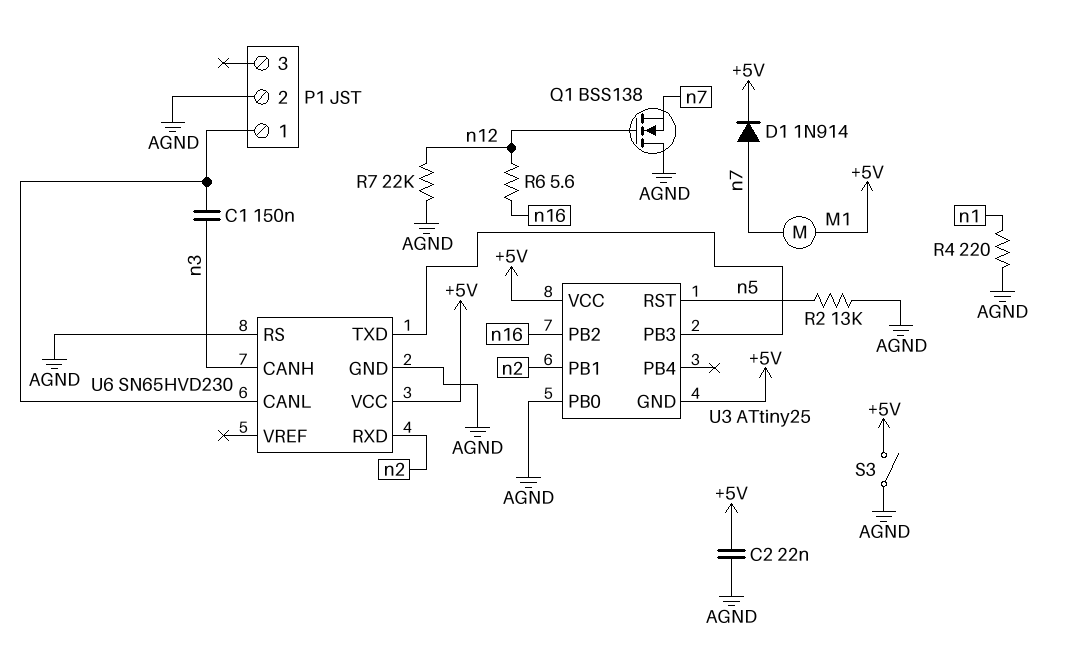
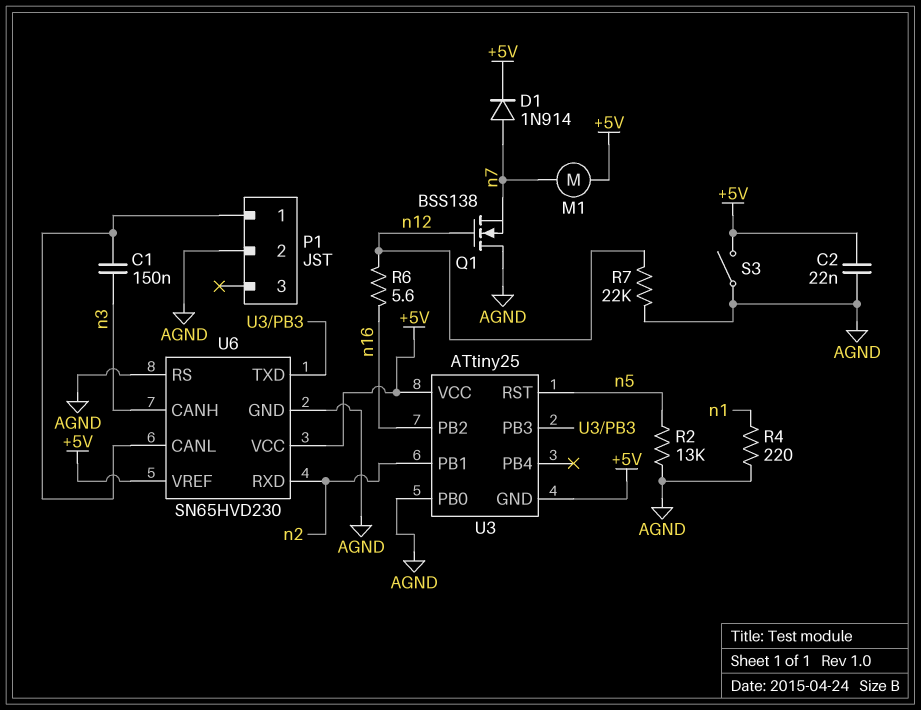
U6 pin VREF: none -> +5V

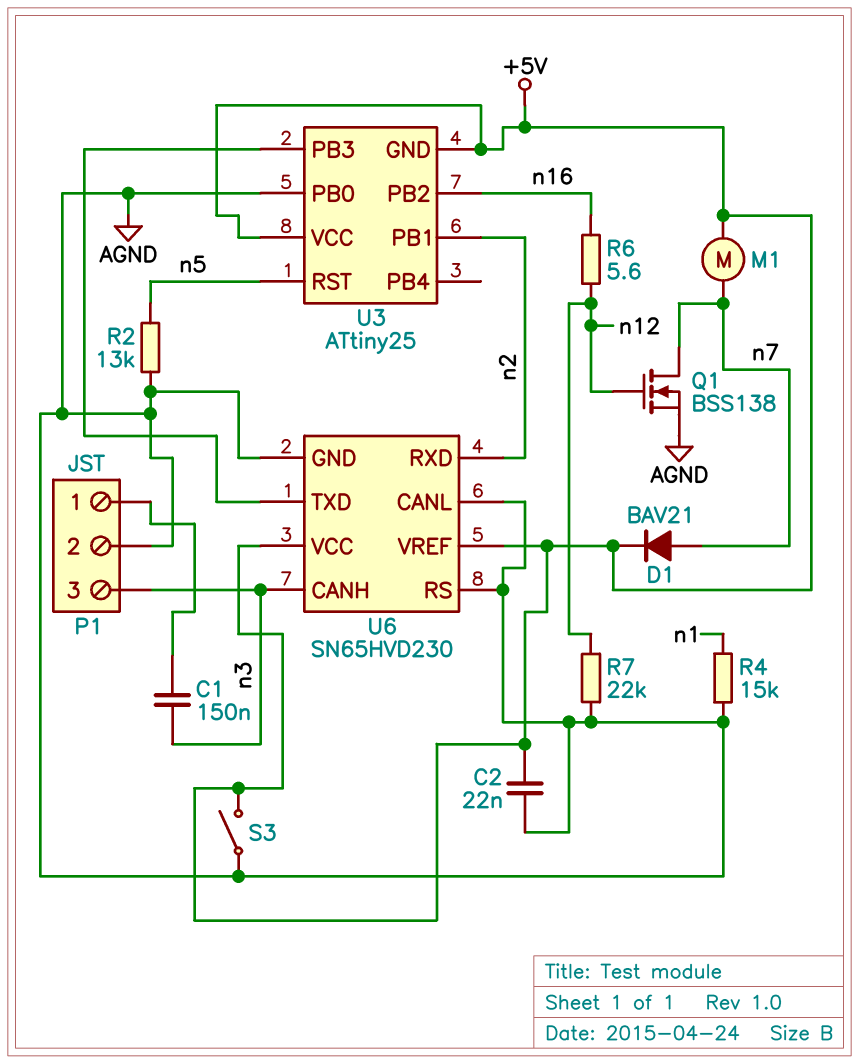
D1: diode 1N914 (A n7, K +5V) -> diode BAV21 (A n7, K +5V)
P1 pin 3: none -> n3
Q1: NMOS BSS138 (G n12, D AGND, S n7) -> NMOS BSS138 (G n12, D n7, S AGND)
R4: 220 (AGND, n1) -> 15k (AGND, n1)
U6 pin CANL: P1/1 -> AGND

